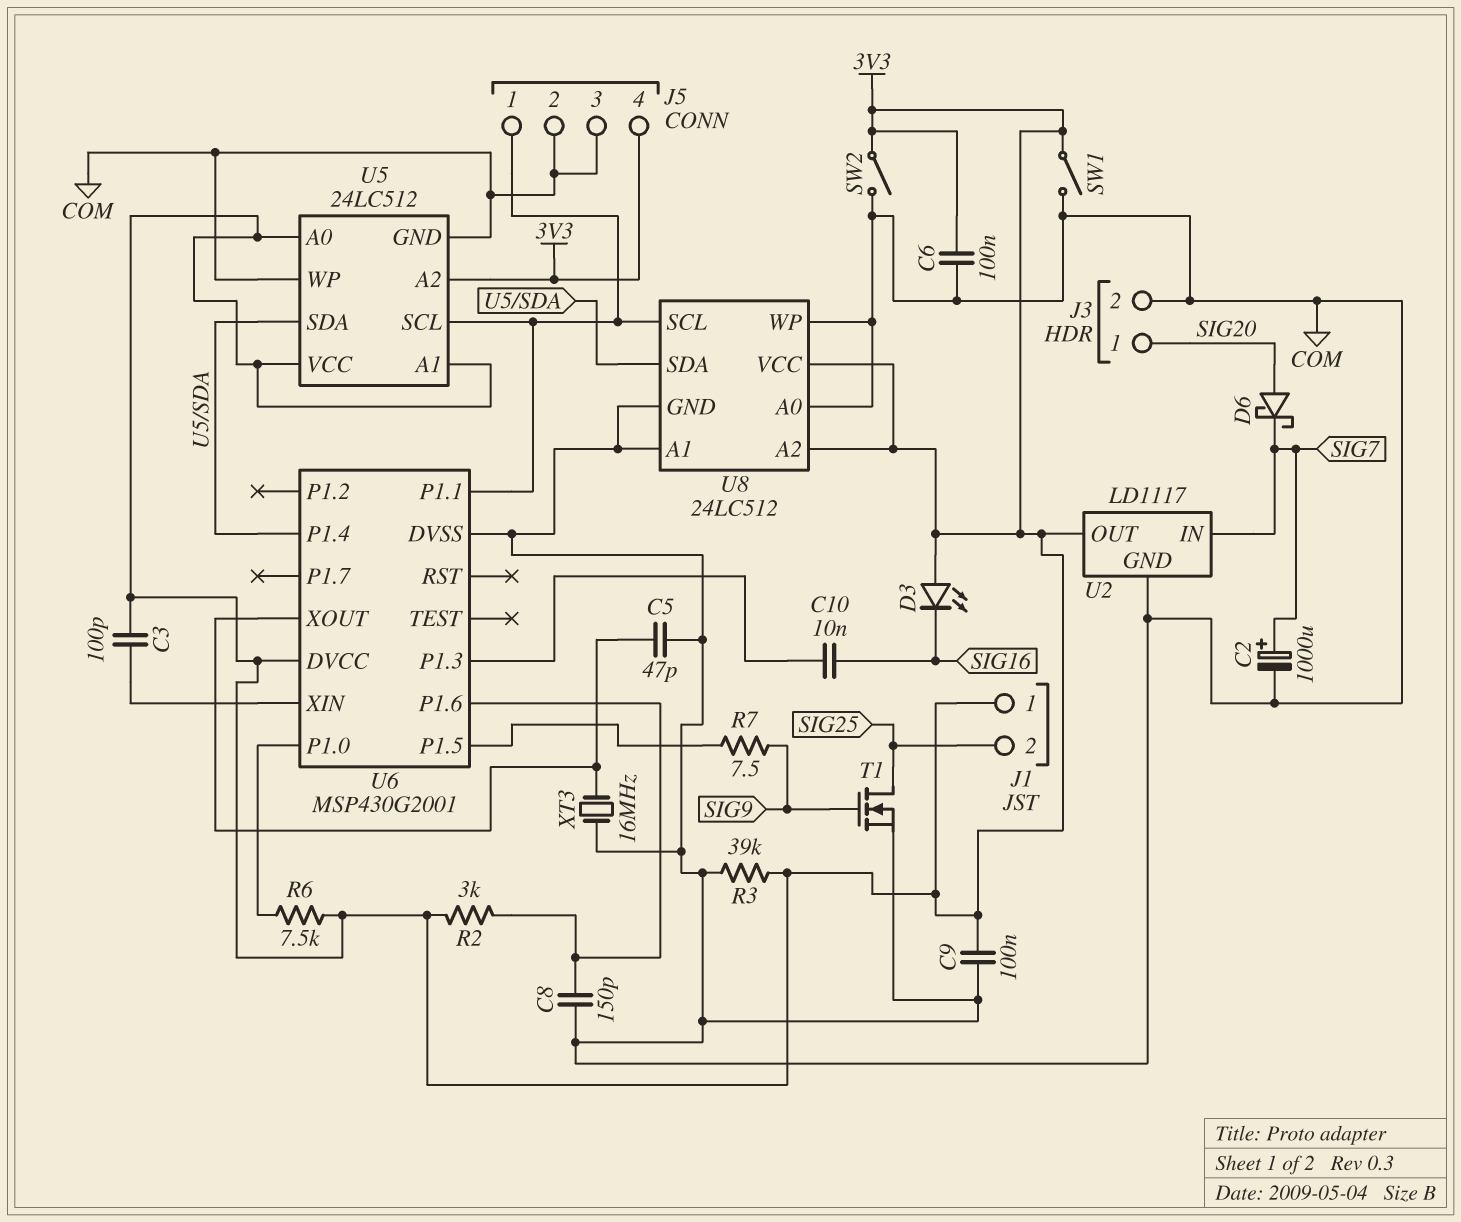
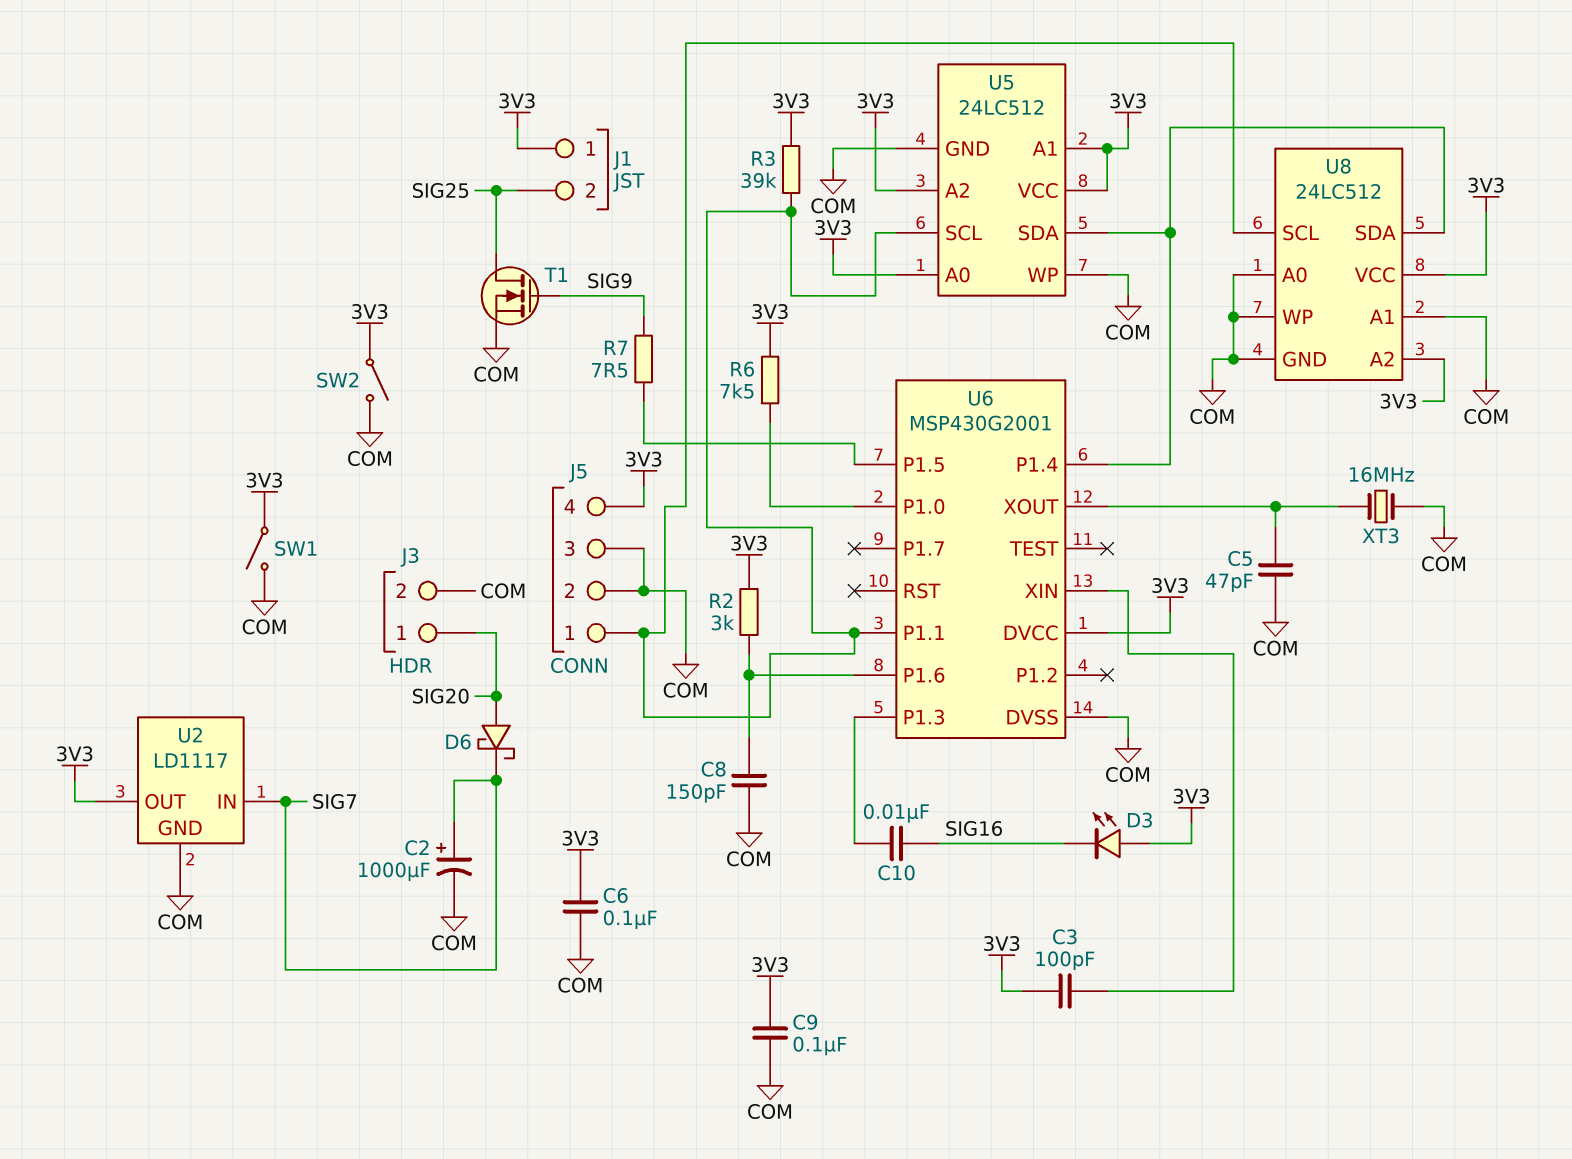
R3: 39k (3V3, COM) -> 39k (3V3, J5/1)

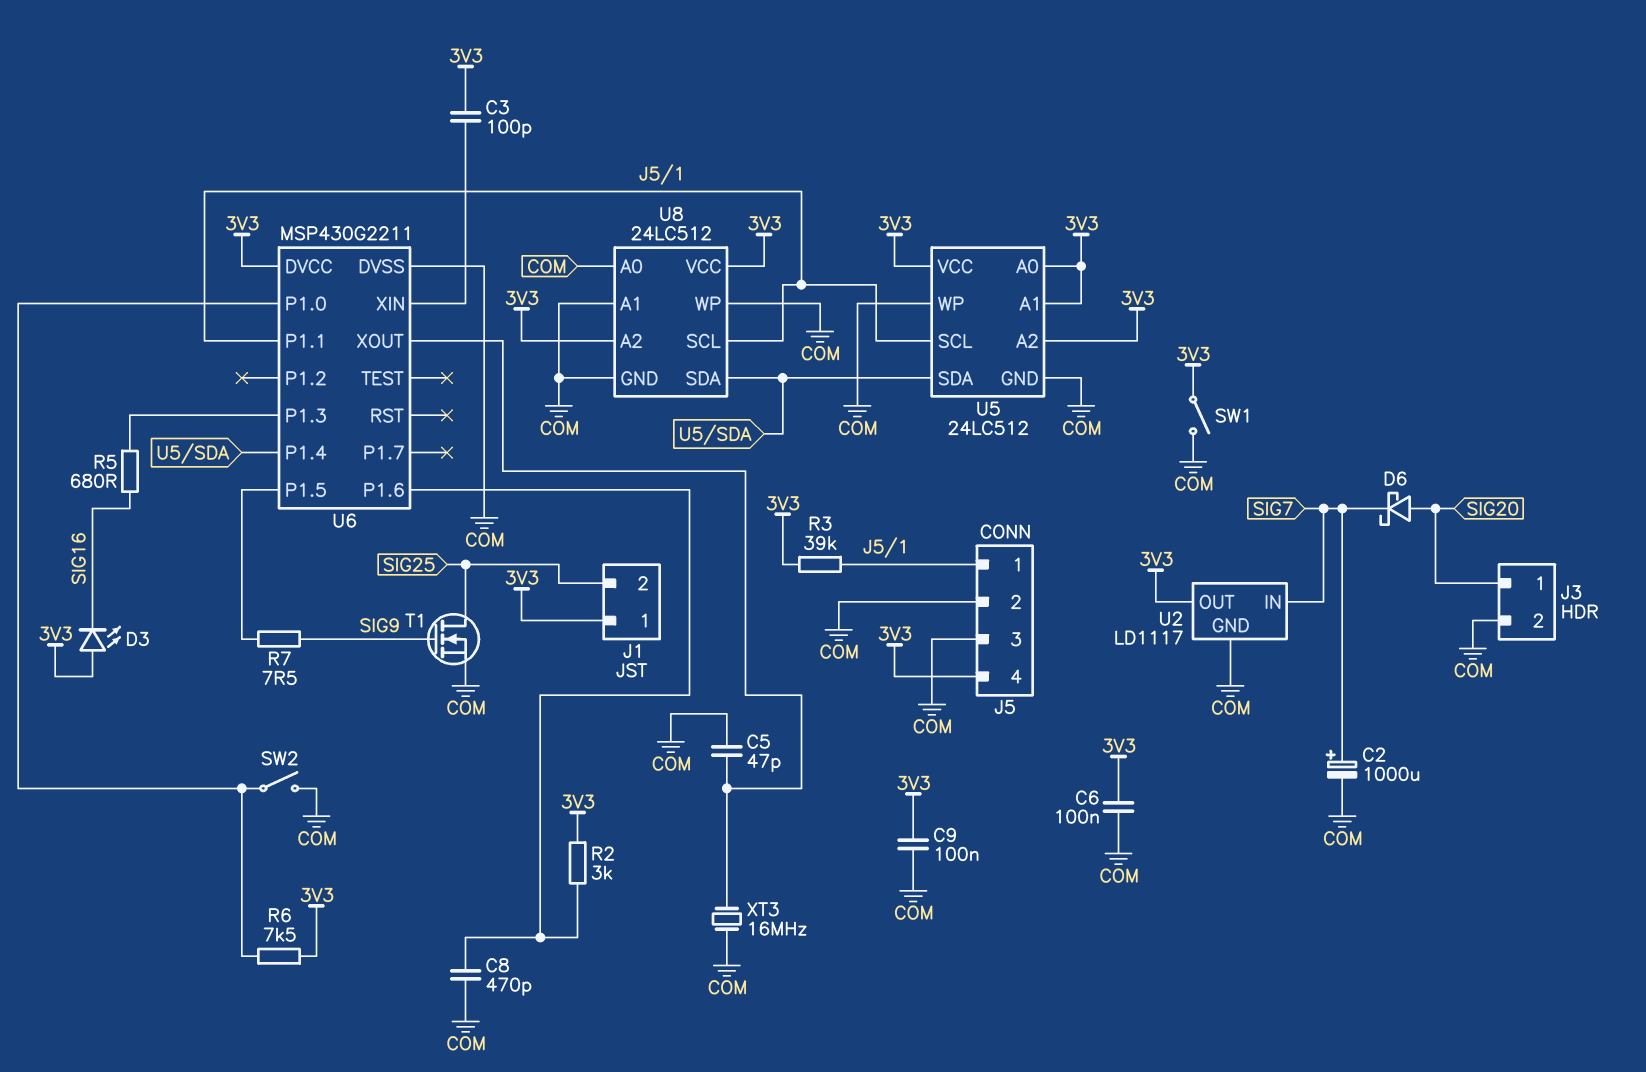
C8: 150pF (COM, U6/P1.6) -> 470pF (COM, U6/P1.6)
C10: 10nF (SIG16, U6/P1.3) -> none
R5: none -> 680 (SIG16, U6/P1.3)
SW2: switch (3V3, COM) -> switch (COM, U6/P1.0)
U6: MSP430G2001 -> MSP430G2211

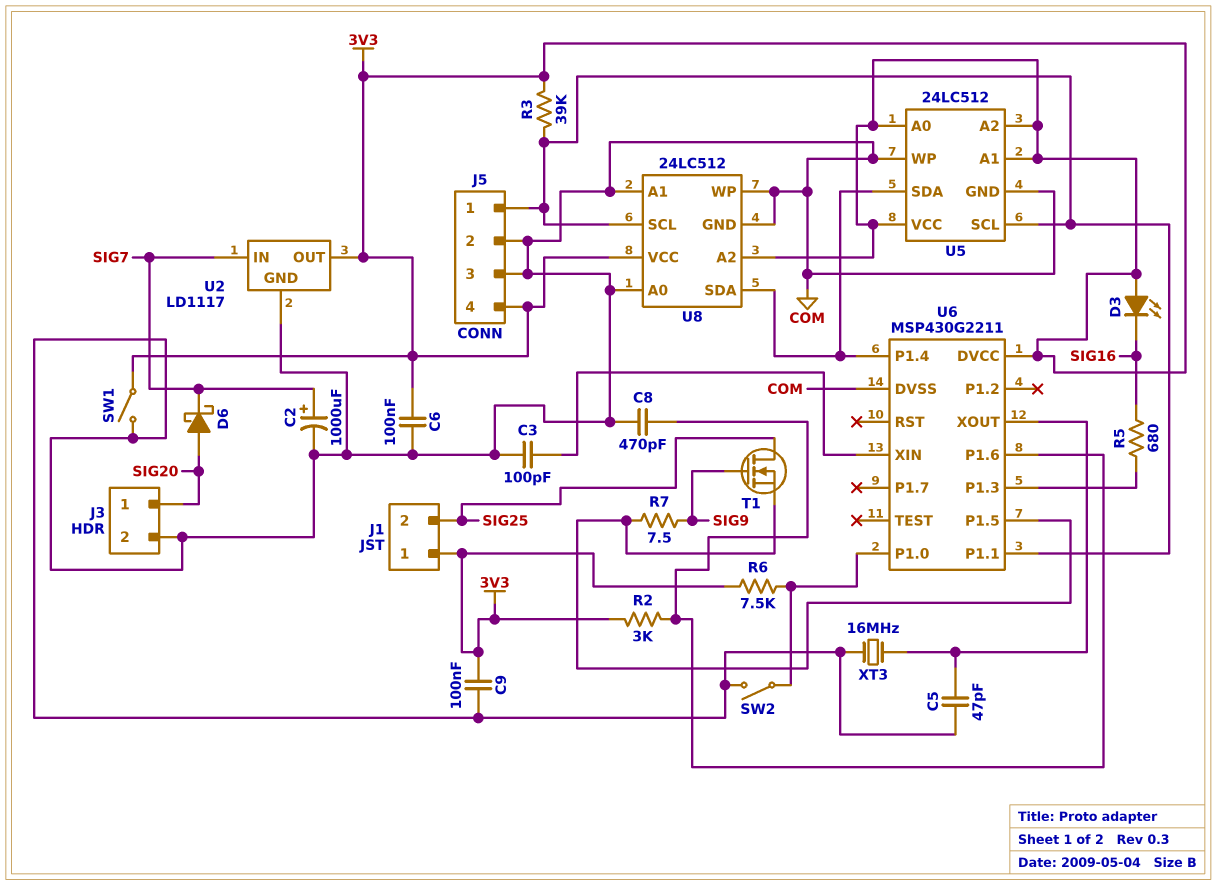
C3: 100pF (3V3, U6/XIN) -> 100pF (COM, U6/XIN)
T1: NMOS (G SIG9, D SIG25, S COM) -> NMOS (G SIG9, D SIG25, S U6/P1.5)

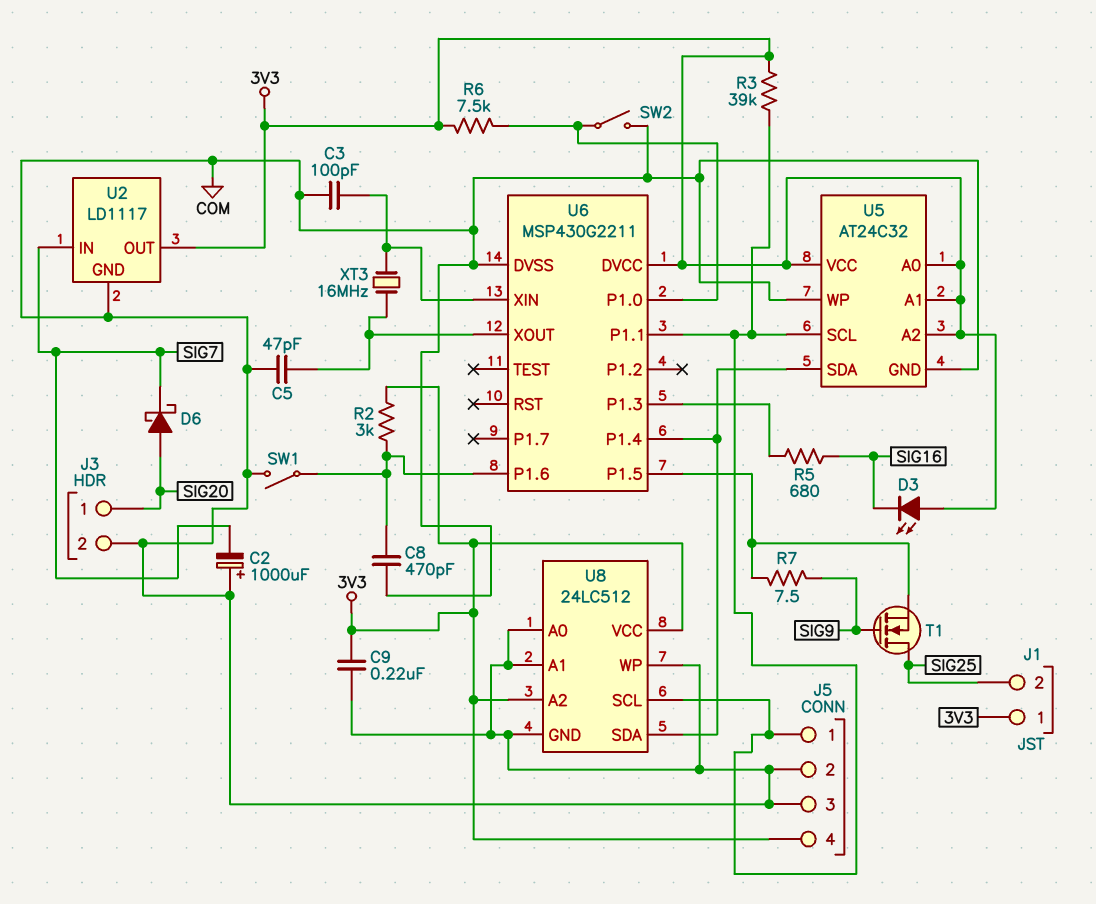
C2: 1000uF (plus SIG7, minus COM) -> 1000uF (plus COM, minus SIG7)
C6: 100nF (3V3, COM) -> none
C9: 100nF (3V3, COM) -> 220nF (3V3, COM)
SW1: switch (3V3, COM) -> switch (COM, U6/P1.6)
U5: 24LC512 -> AT24C32
XT3: 16MHz (COM, U6/XOUT) -> 16MHz (U6/XIN, U6/XOUT)

